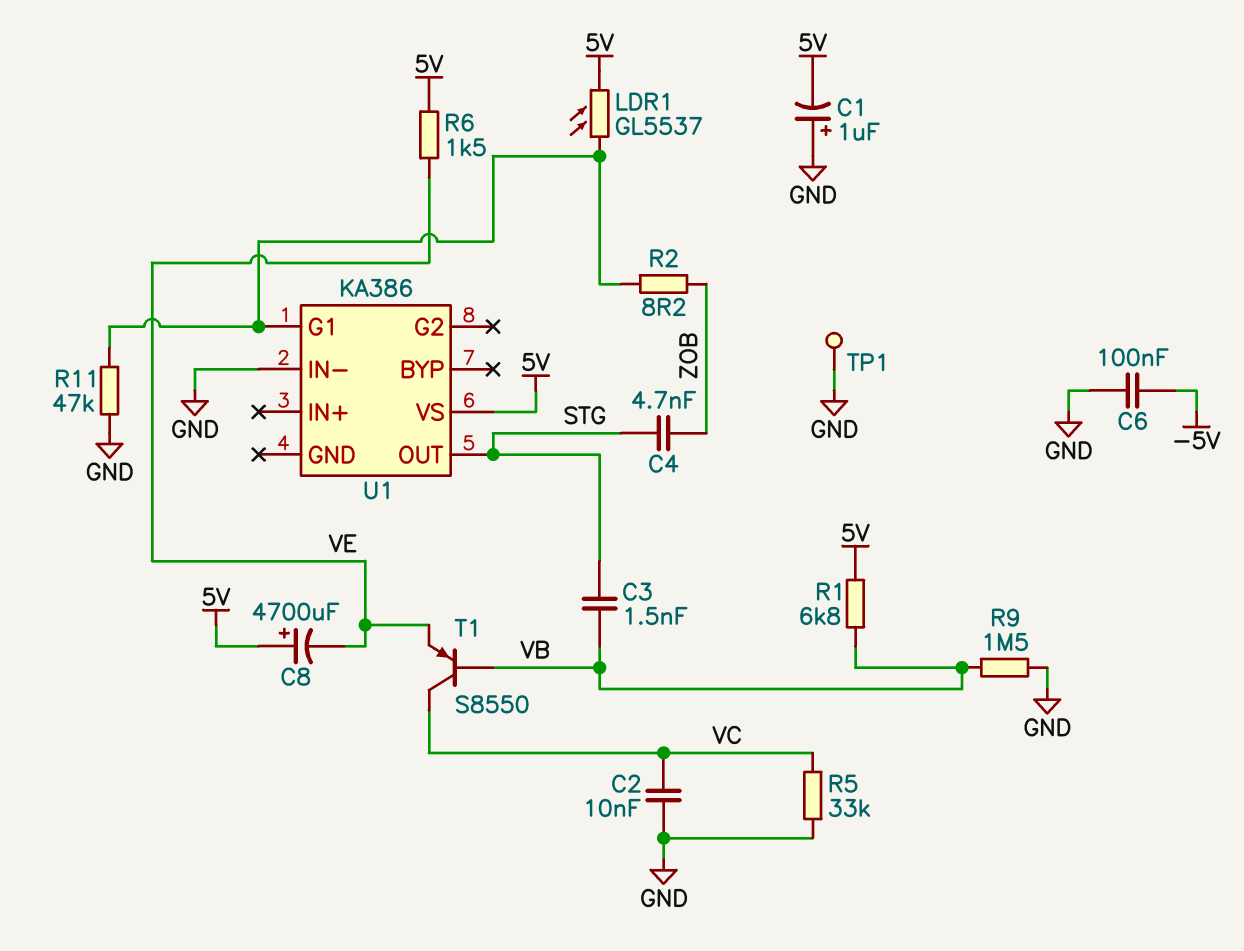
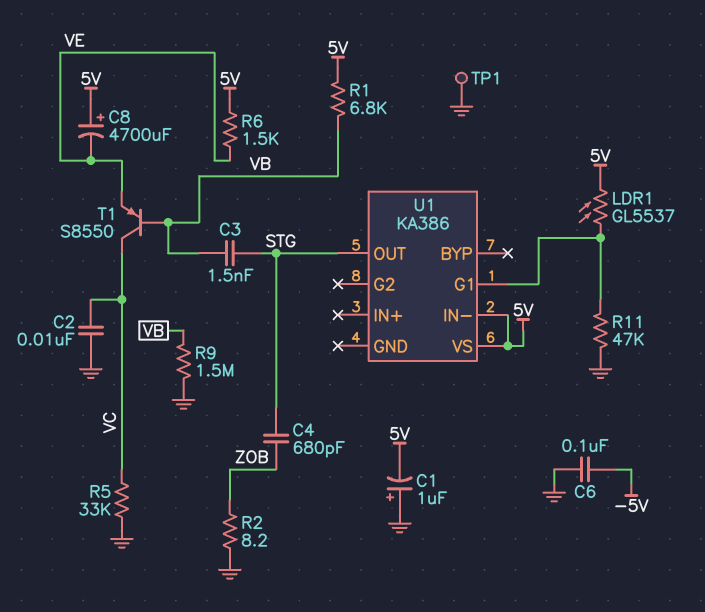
C4: 4.7nF (STG, ZOB) -> 680pF (STG, ZOB)
R2: 8.2 (U1/G1, ZOB) -> 8.2 (GND, ZOB)
U1 pin IN-: GND -> 5V

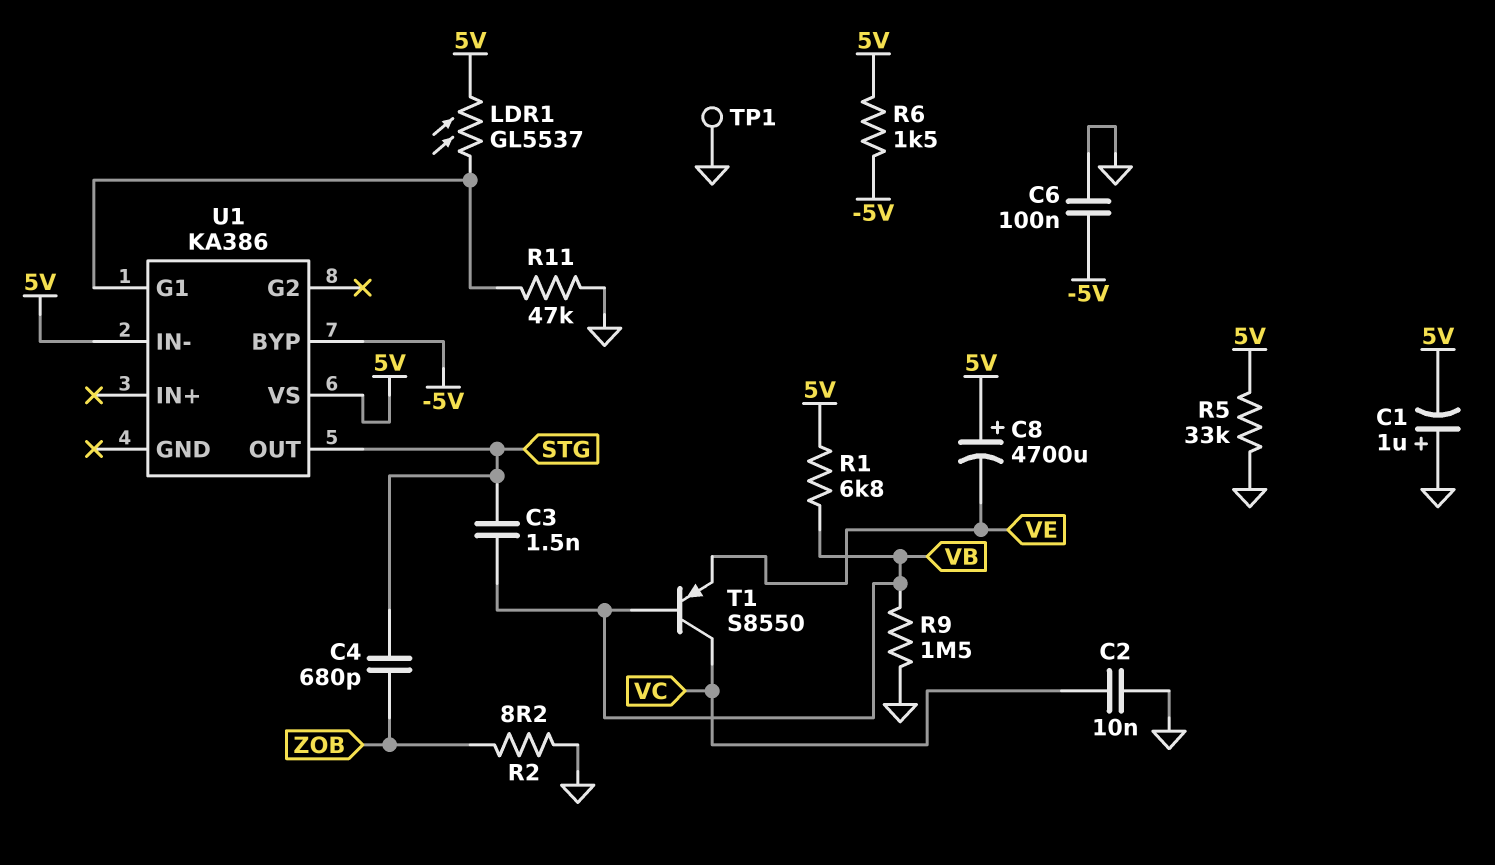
R5: 33k (GND, VC) -> 33k (5V, GND)
R6: 1.5k (5V, VE) -> 1.5k (-5V, 5V)
U1 pin BYP: none -> -5V

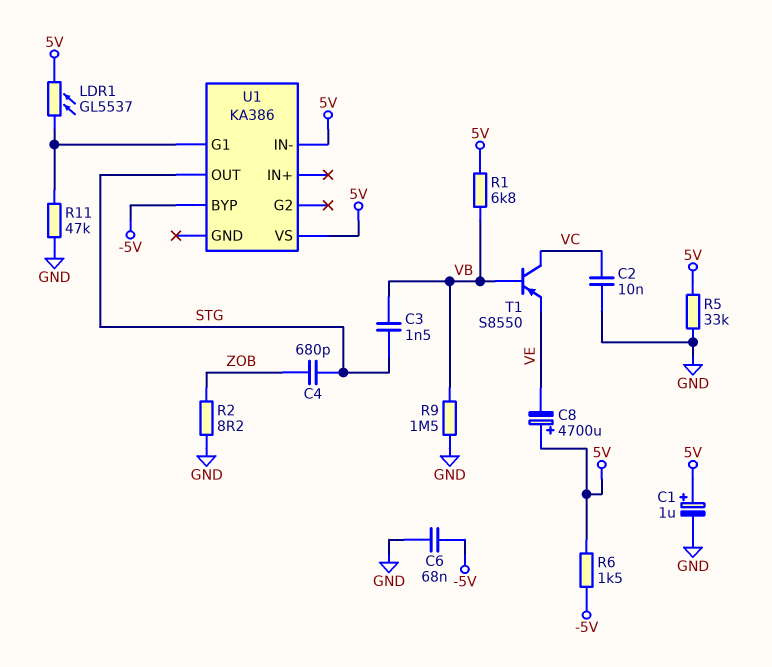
C1: 1uF (plus GND, minus 5V) -> 1uF (plus 5V, minus GND)
C6: 100nF (-5V, GND) -> 68nF (-5V, GND)
TP1: test point (GND) -> none

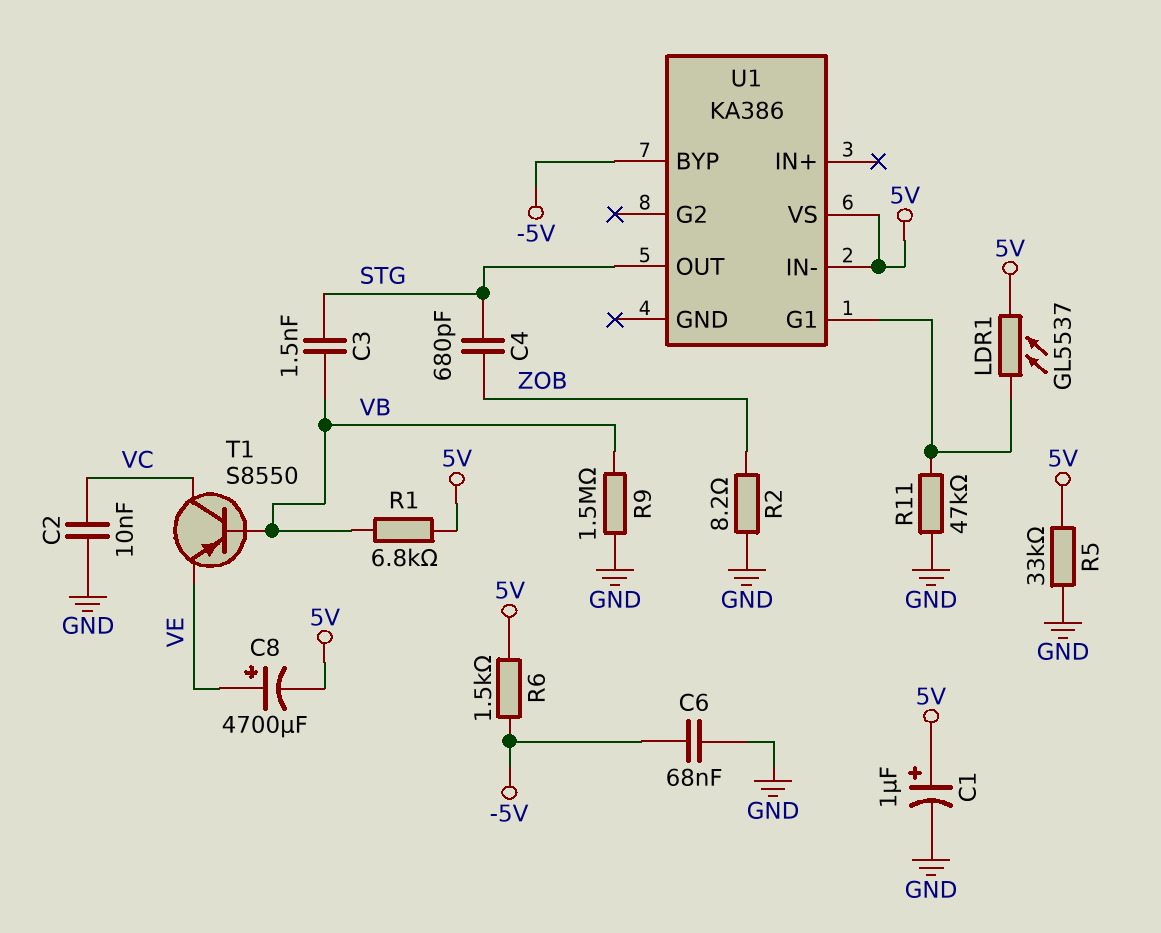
C8: 4700uF (plus 5V, minus VE) -> 4700uF (plus VE, minus 5V)

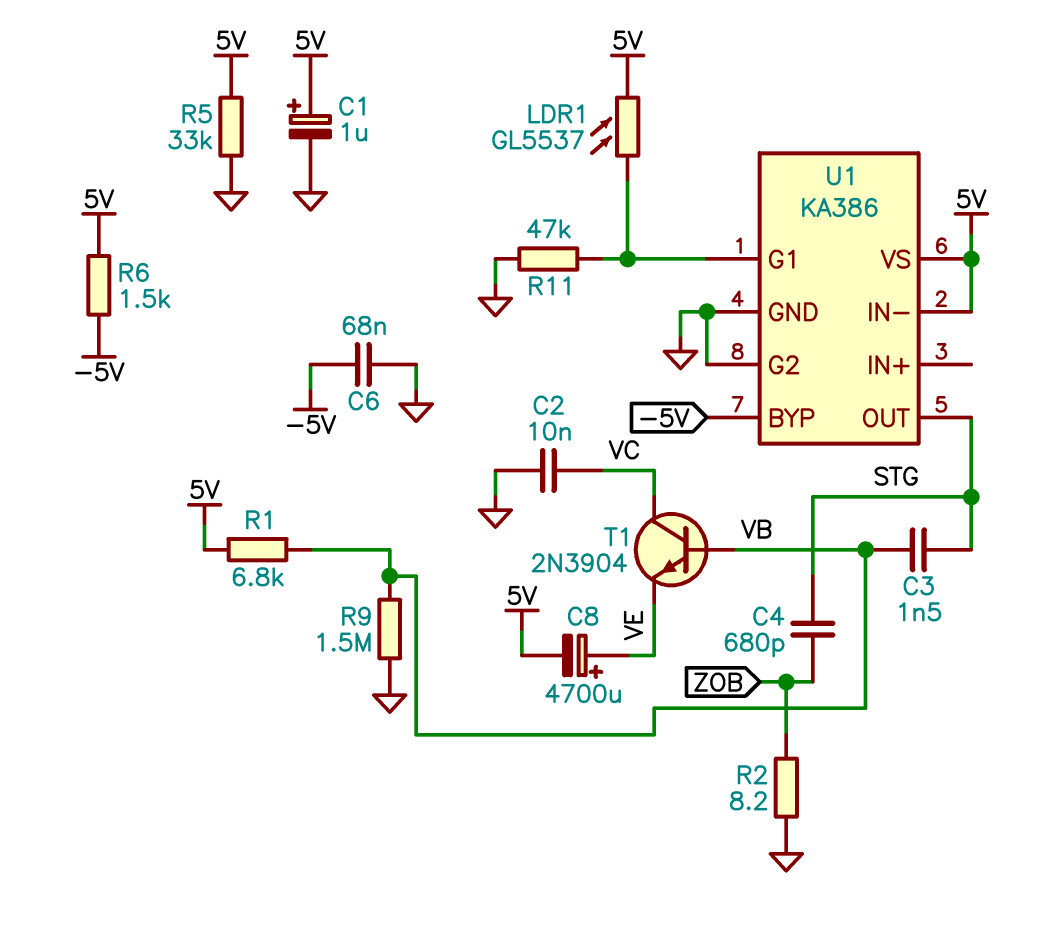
T1: PNP S8550 (B VB, C VC, E VE) -> NPN 2N3904 (B VB, C VC, E VE)
U1 pin G2: none -> GND
U1 pin GND: none -> GND

